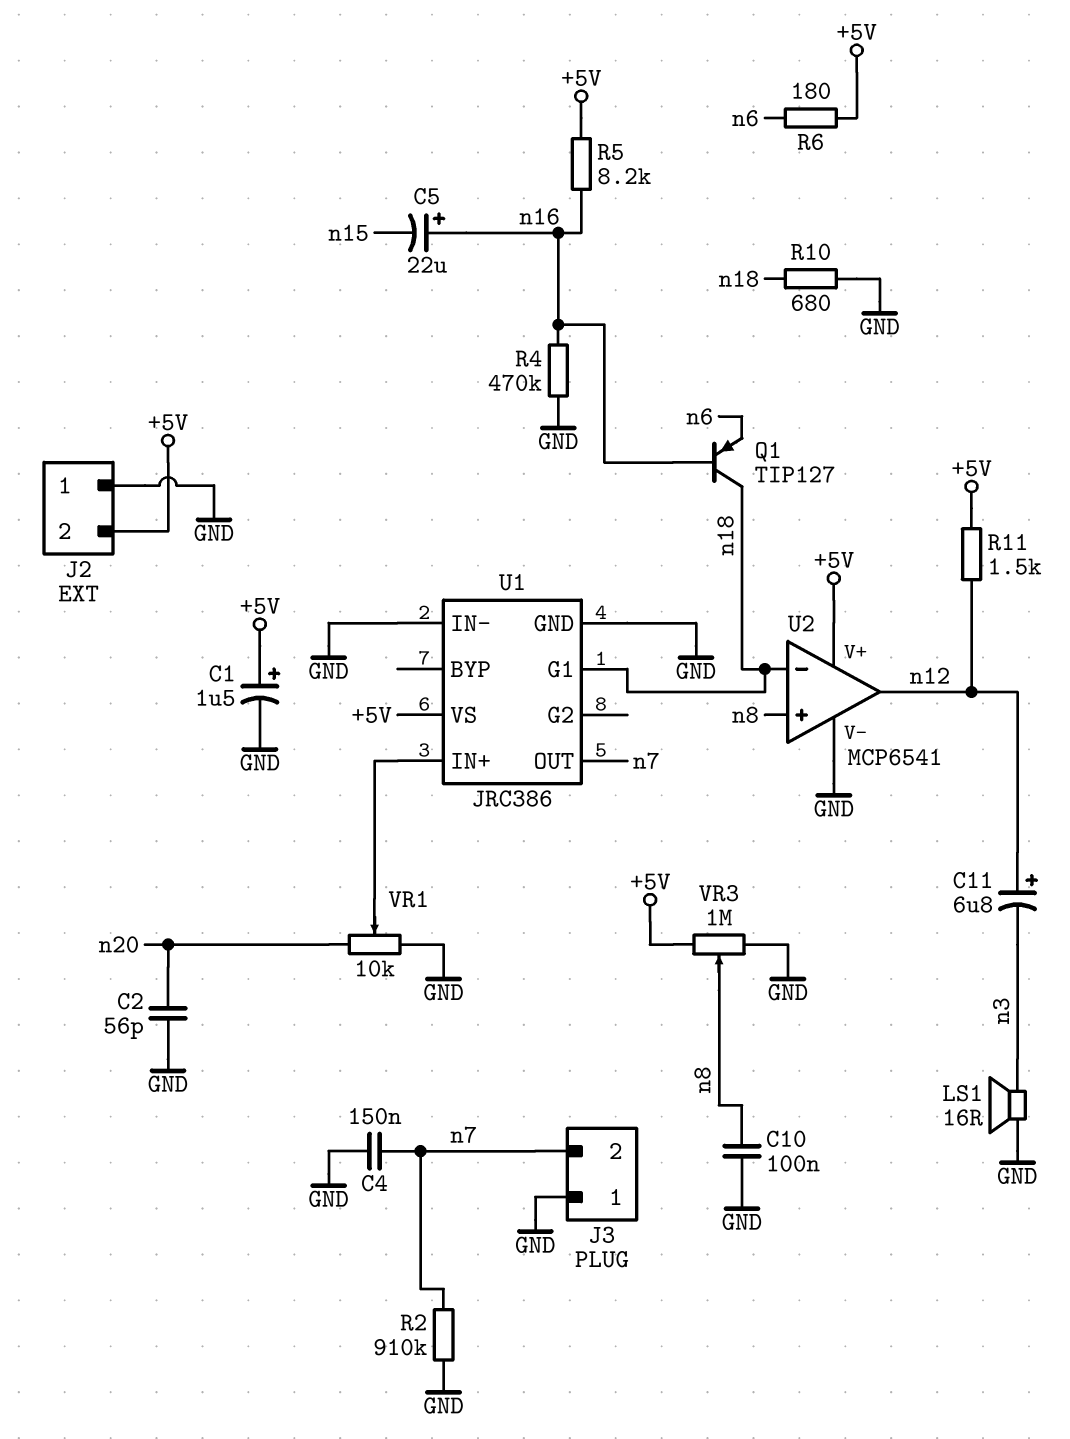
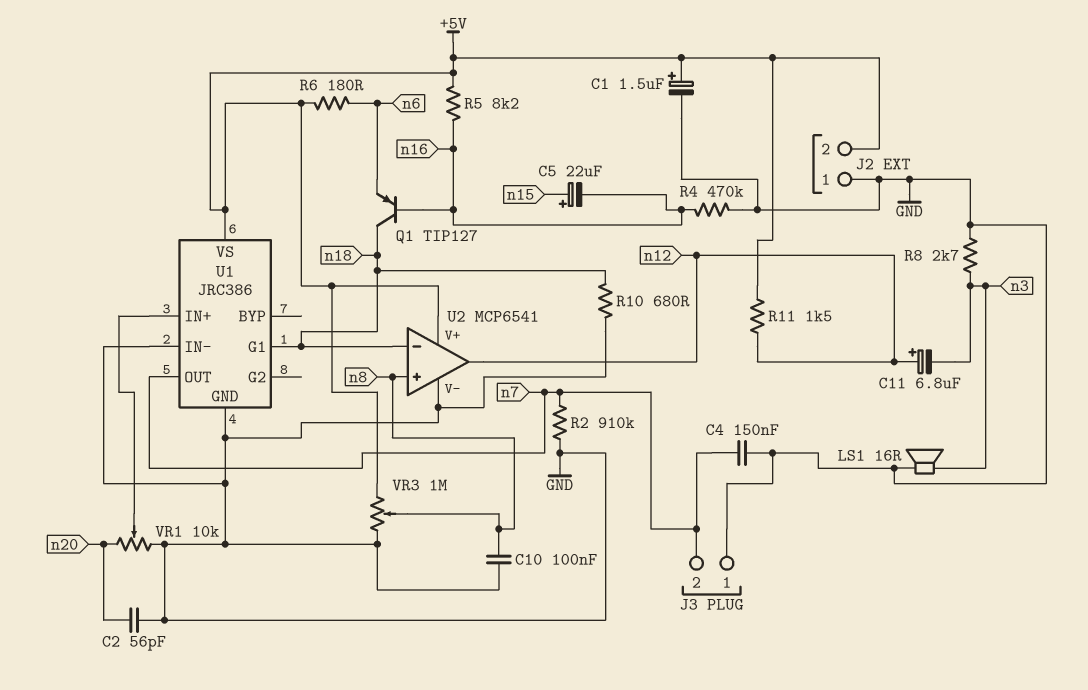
C5: 22uF (plus n16, minus n15) -> 22uF (plus n15, minus n16)
R8: none -> 2.7k (GND, n3)

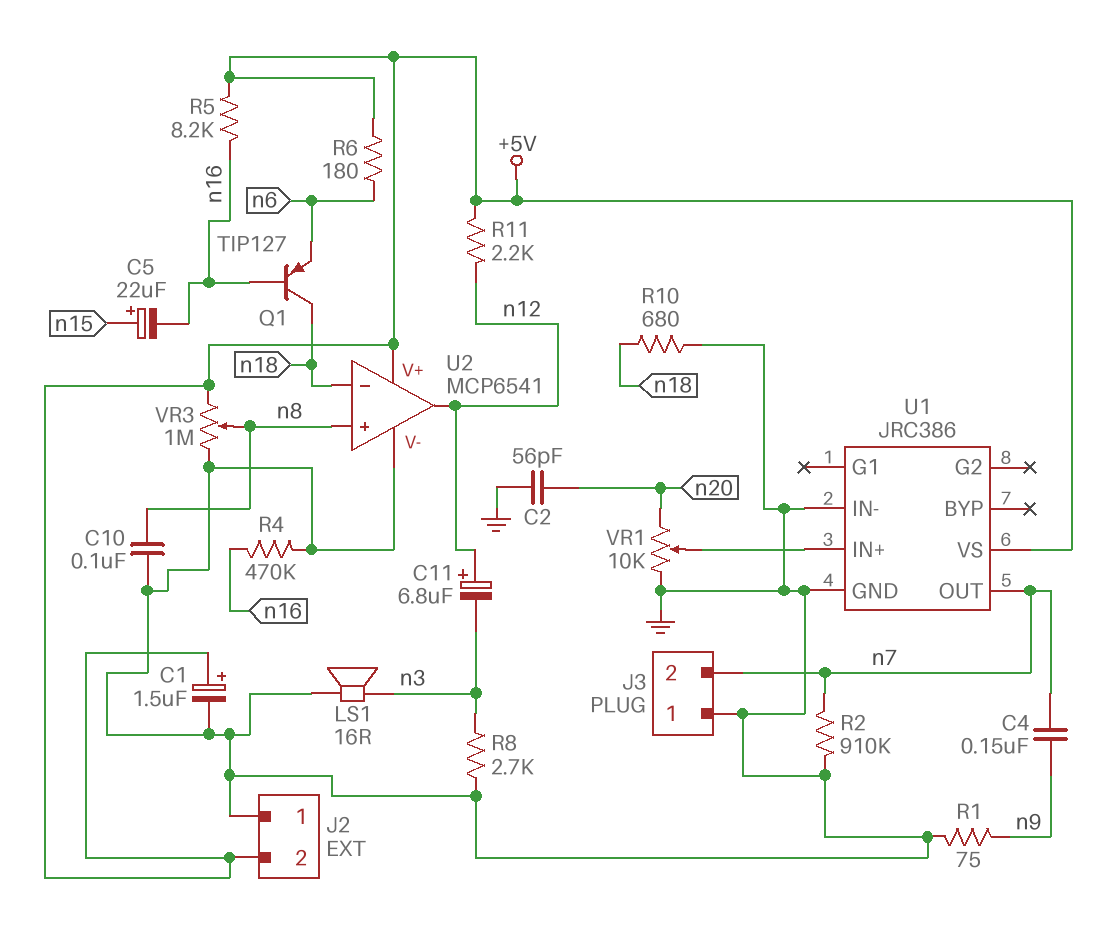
C4: 150nF (GND, n7) -> 150nF (n7, n9)
R1: none -> 75 (GND, n9)
R11: 1.5k (+5V, n12) -> 2.2k (+5V, n12)
U1 pin G1: n18 -> none

